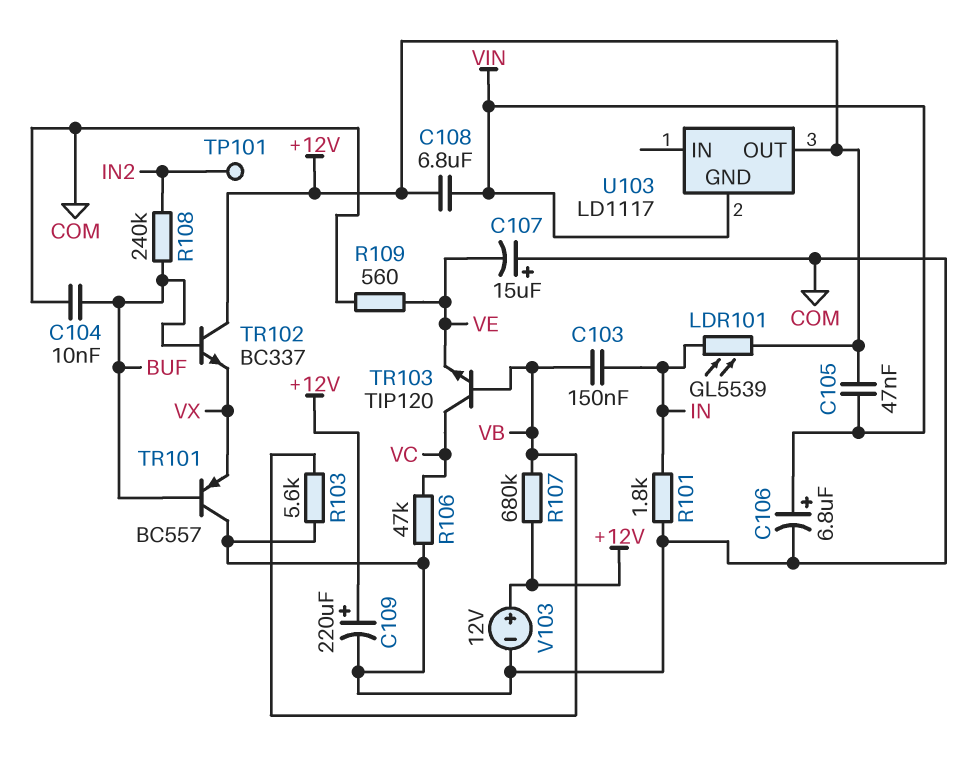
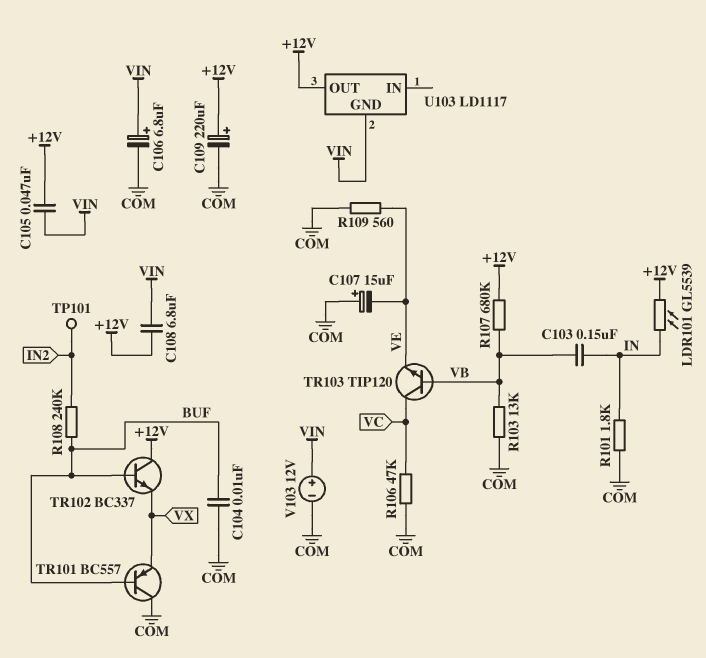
R103: 5.6k (COM, VB) -> 13k (COM, VB)
V103: 12V (plus +12V, minus COM) -> 12V (plus VIN, minus COM)

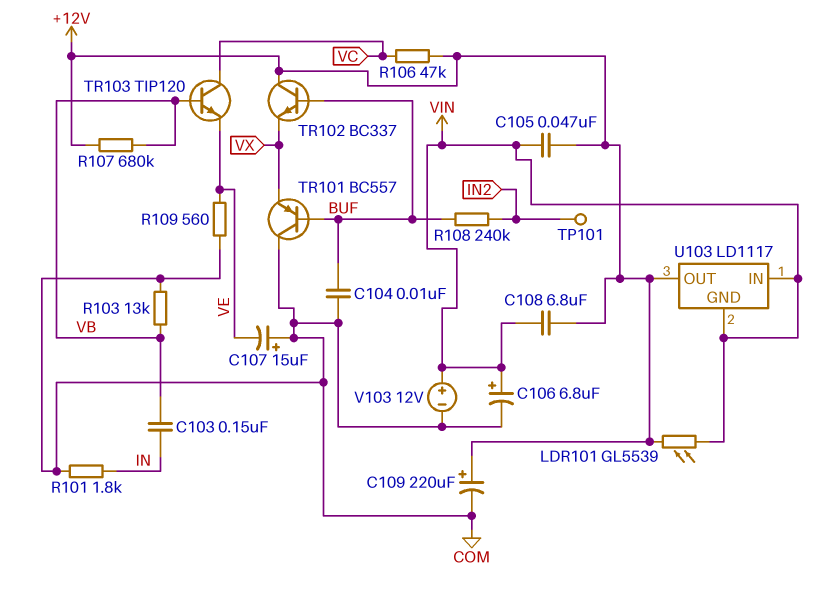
LDR101: GL5539 (+12V, IN) -> GL5539 (+12V, VIN)
R106: 47k (COM, VC) -> 47k (+12V, VC)
U103 pin IN: none -> VIN

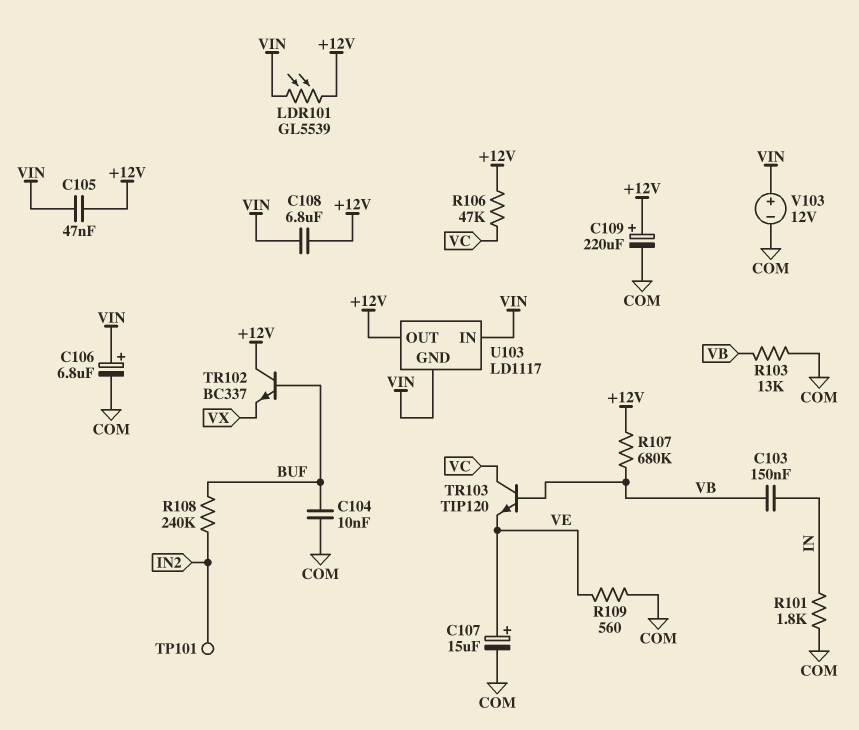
C107: 15uF (plus COM, minus VE) -> 15uF (plus VE, minus COM)
TR101: PNP BC557 (B BUF, C COM, E VX) -> none

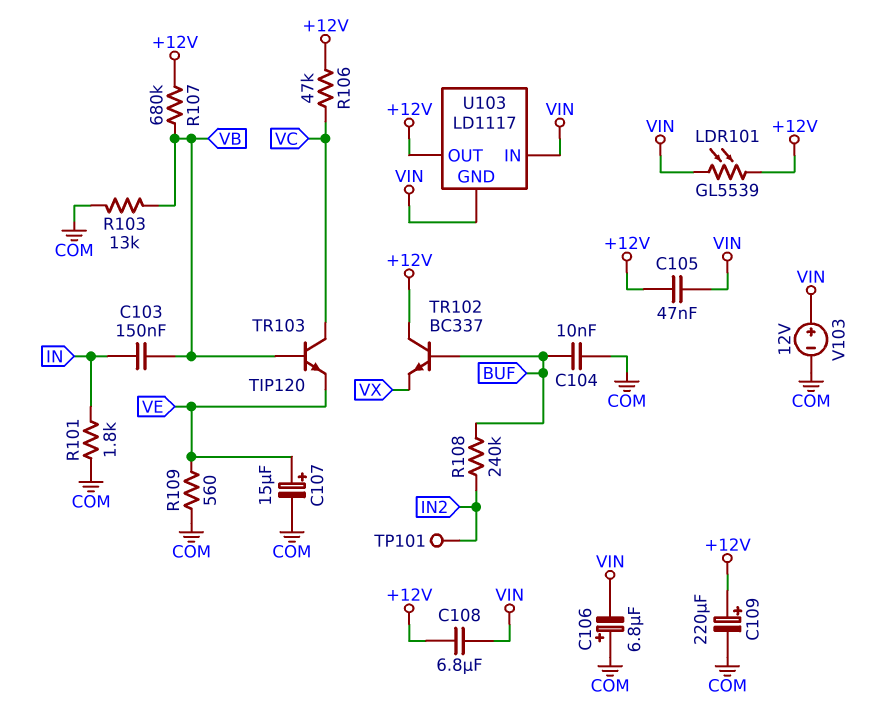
C106: 6.8uF (plus VIN, minus COM) -> 6.8uF (plus COM, minus VIN)

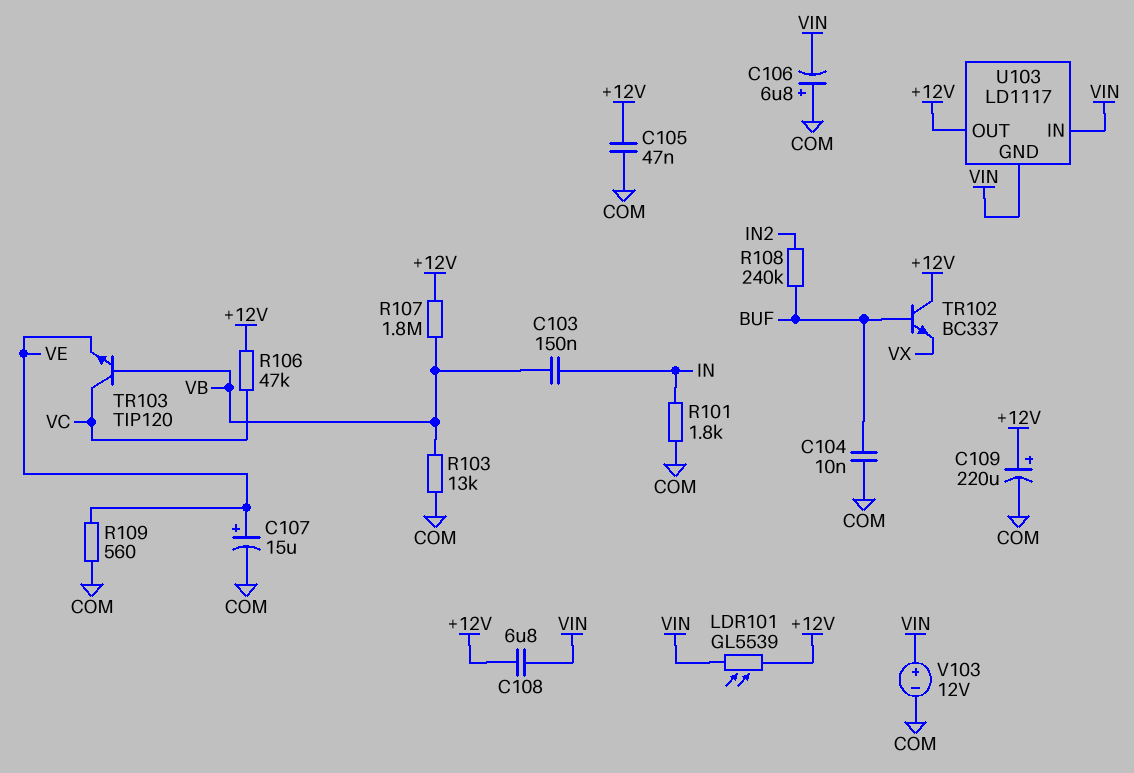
C105: 47nF (+12V, VIN) -> 47nF (+12V, COM)
R107: 680k (+12V, VB) -> 1.8M (+12V, VB)
TP101: test point (IN2) -> none

